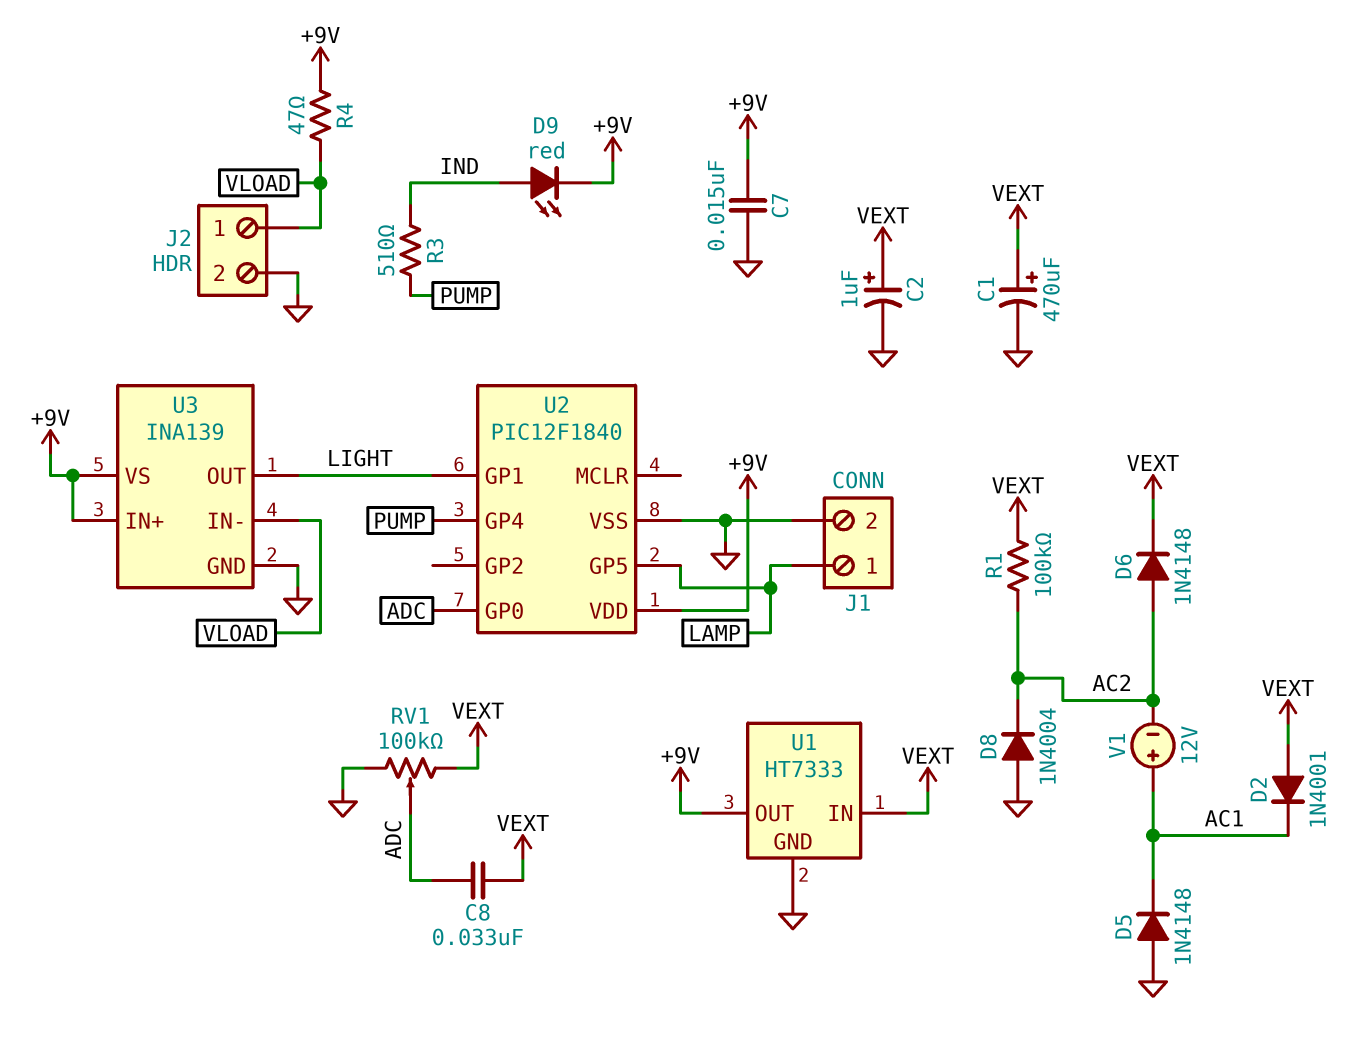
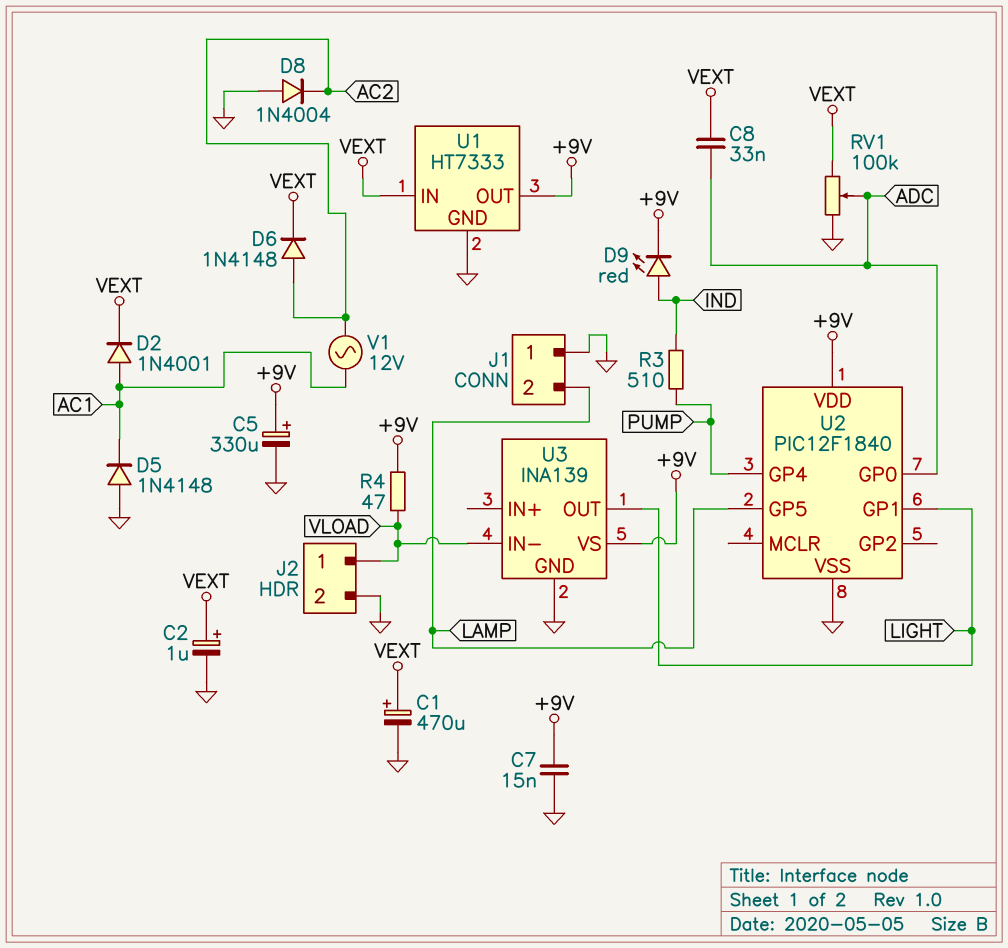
C5: none -> 330uF (plus +9V, minus GND)
D2: diode 1N4001 (A VEXT, K AC1) -> diode 1N4001 (A AC1, K VEXT)
J1 pin 1: LAMP -> GND
J1 pin 2: GND -> LAMP
R1: 100k (AC2, VEXT) -> none
U3 pin IN+: +9V -> none
V1: 12V (plus AC1, minus AC2) -> AC 12V (AC1, AC2)

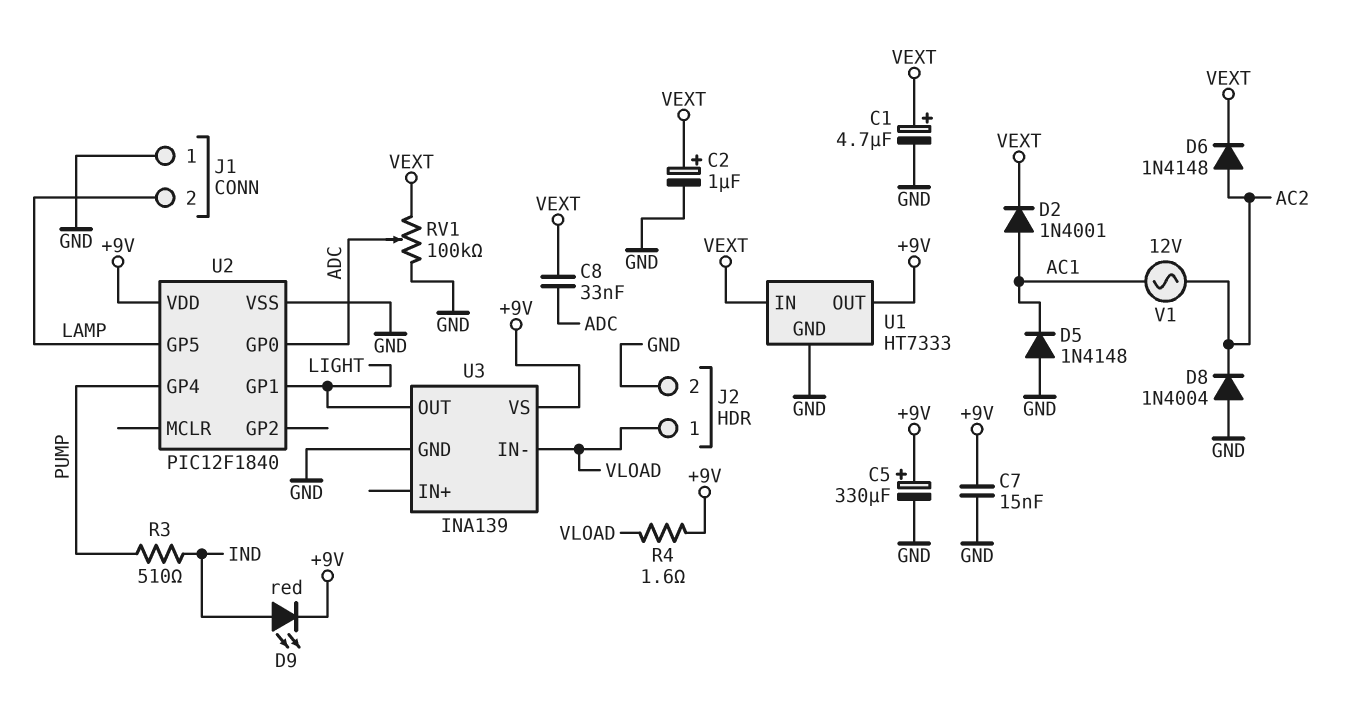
C1: 470uF (plus VEXT, minus GND) -> 4.7uF (plus VEXT, minus GND)
R4: 47 (+9V, VLOAD) -> 1.6 (+9V, VLOAD)

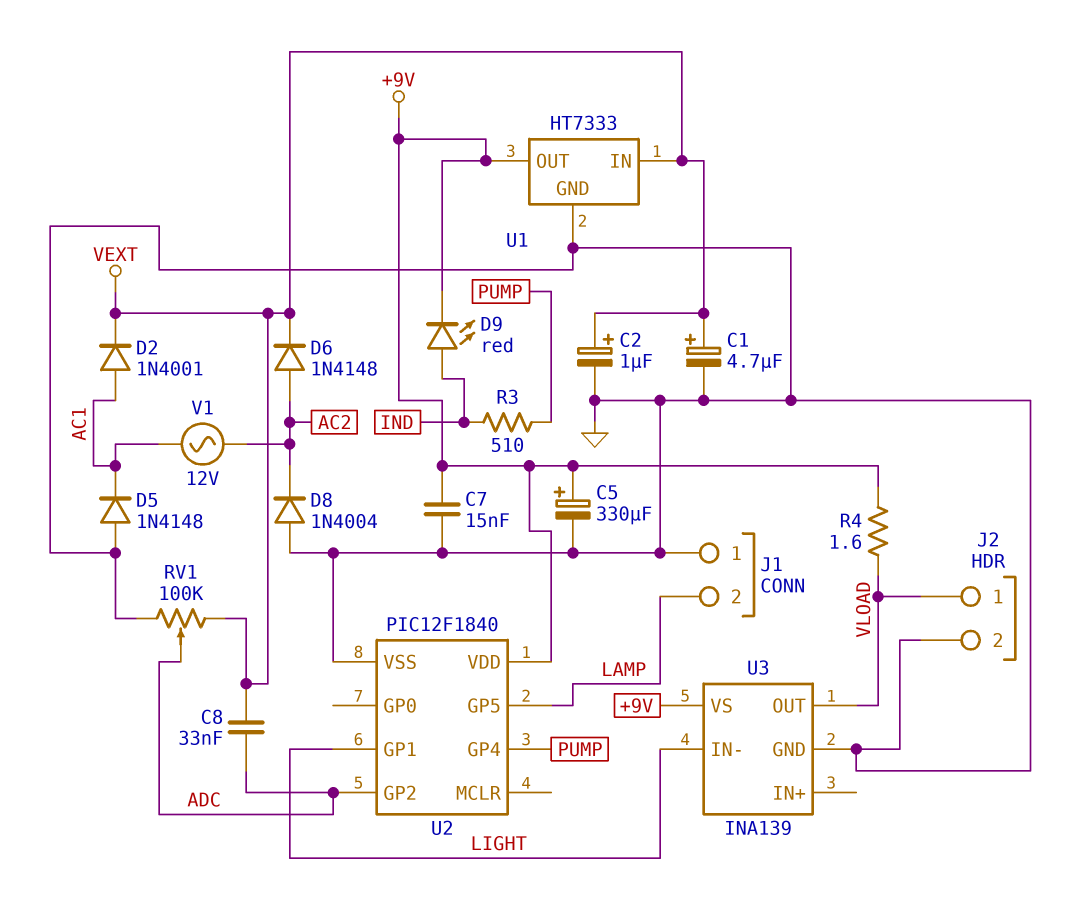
U2 pin GP0: ADC -> none
U2 pin GP2: none -> ADC
U3 pin IN-: VLOAD -> LIGHT
U3 pin OUT: LIGHT -> VLOAD

